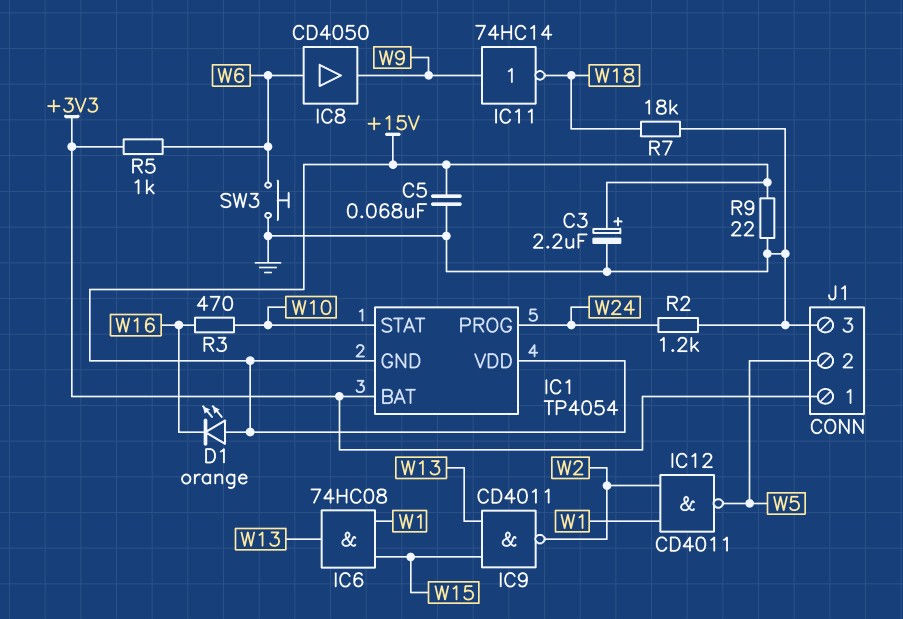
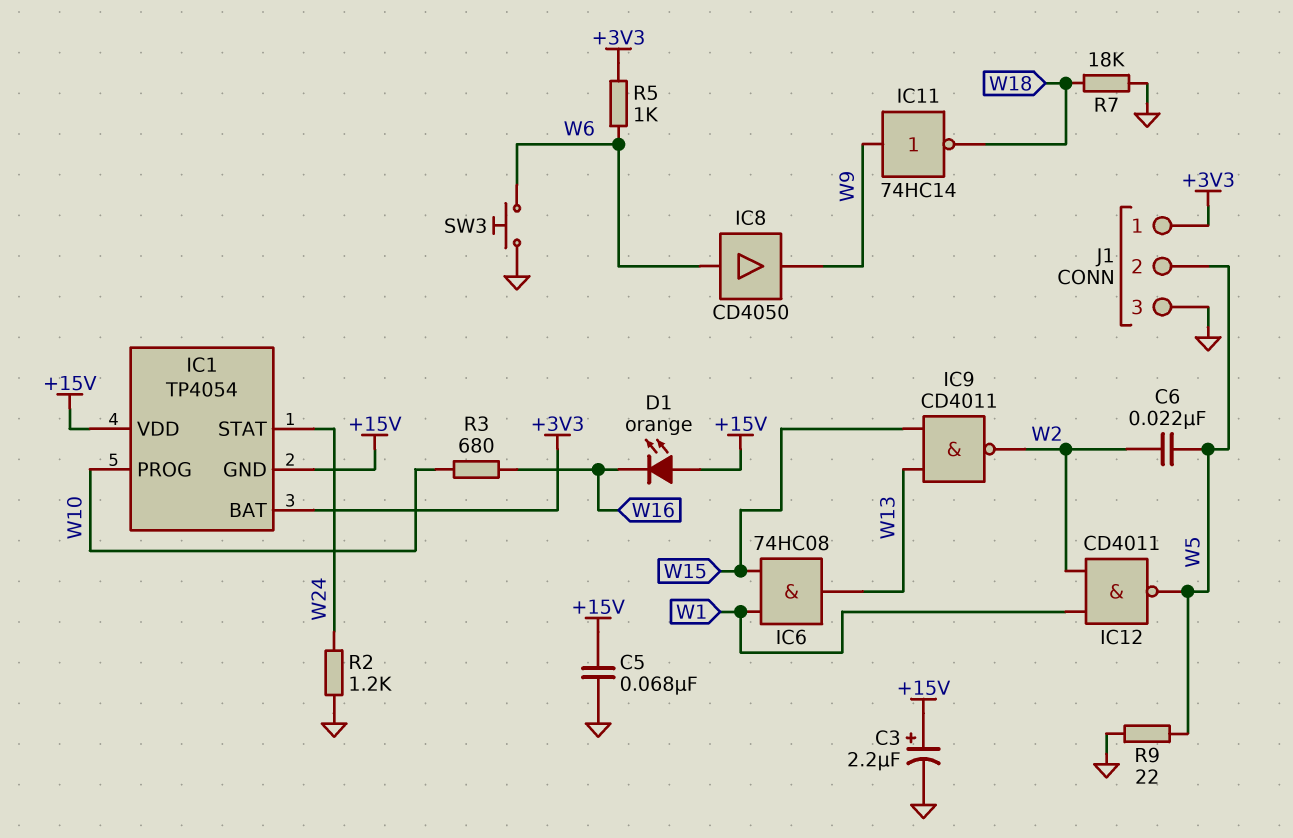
C6: none -> 22nF (W2, W5)
IC1 pin PROG: W24 -> W10
IC1 pin STAT: W10 -> W24
R3: 470 (W10, W16) -> 680 (W10, W16)
R9: 22 (+15V, GND) -> 22 (GND, W5)

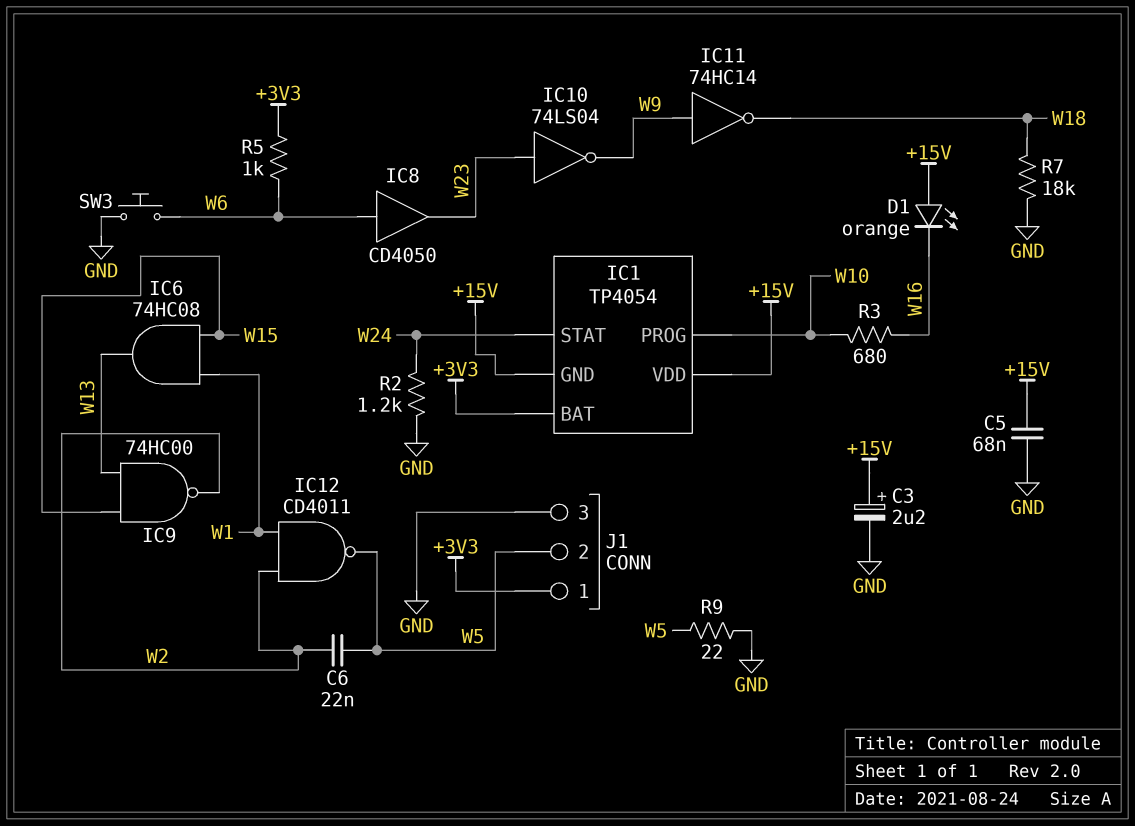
IC8: buffer CD4050 (in W6, out W9) -> buffer CD4050 (in W6, out W23)
IC9: NAND CD4011 (in W13, in W15, out W2) -> NAND 74HC00 (in W13, in W15, out W2)
IC10: none -> NOT 74LS04 (in W23, out W9)

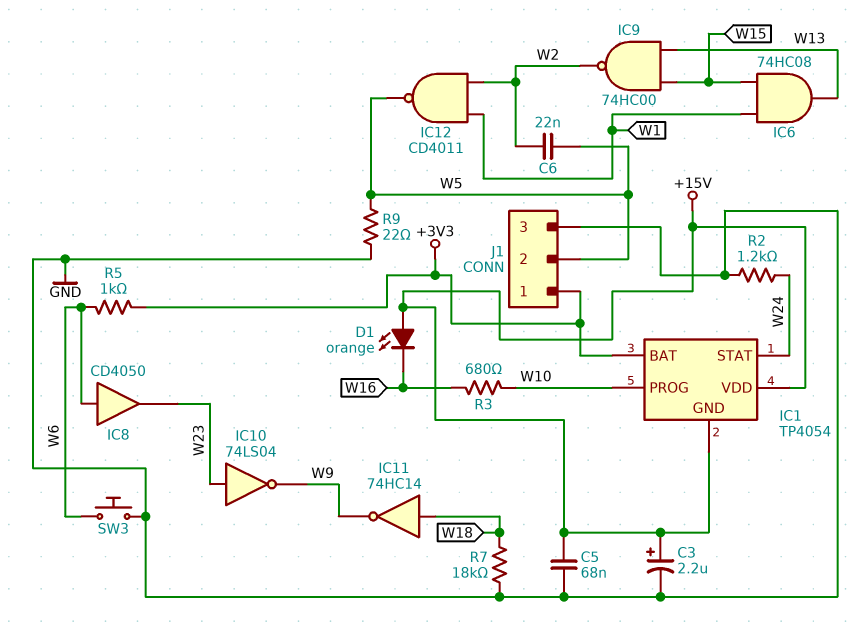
IC11: NOT 74HC14 (in W9, out W18) -> NOT 74HC14 (in W18, out W9)

